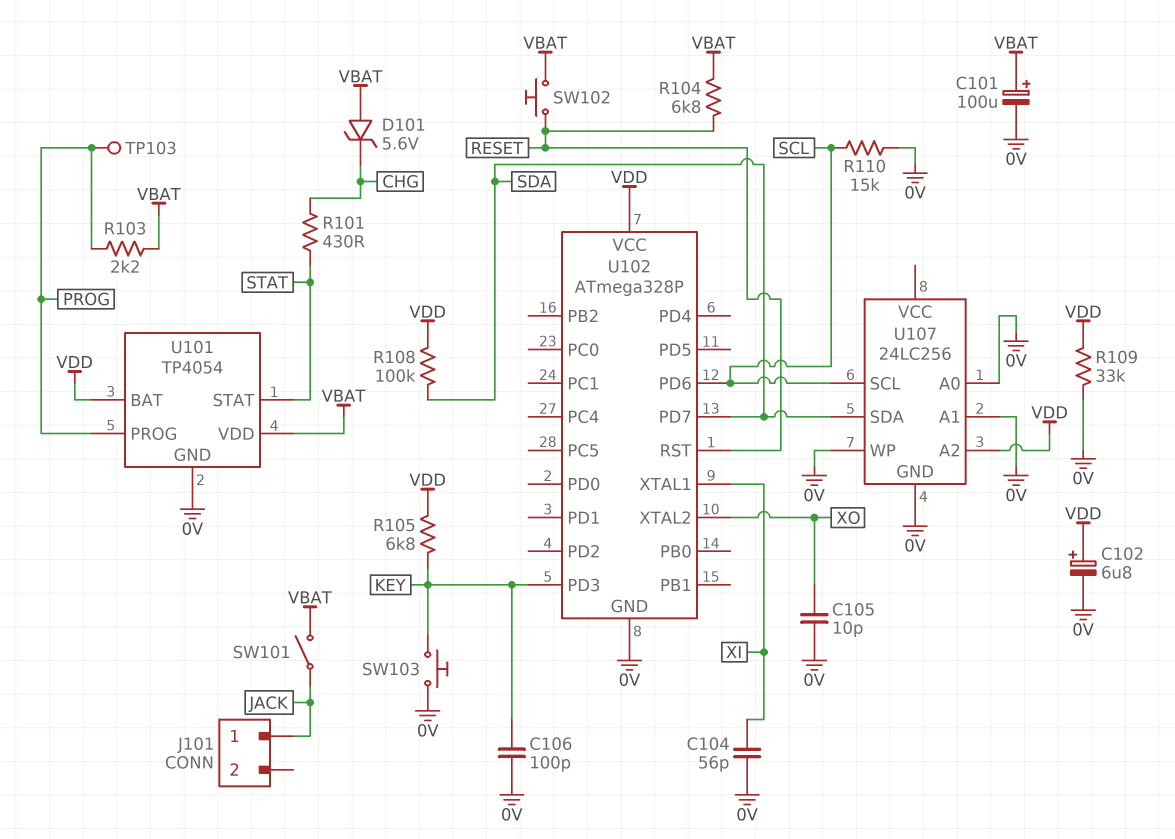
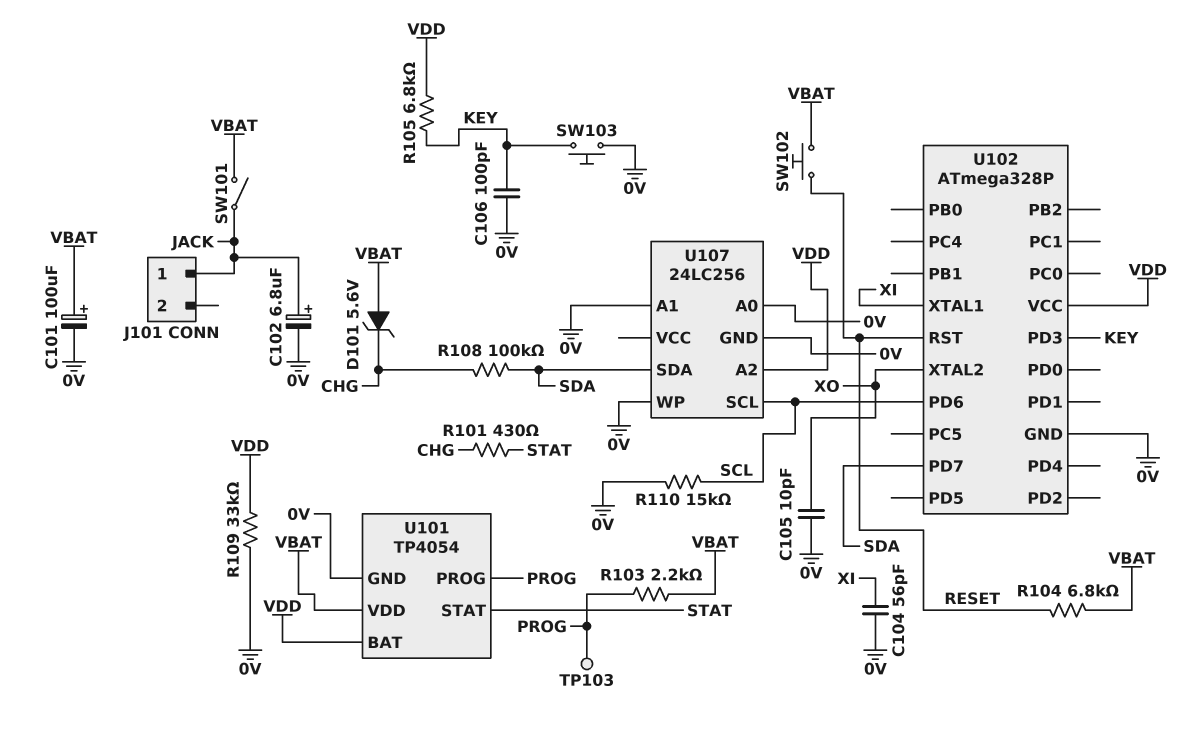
C102: 6.8uF (plus VDD, minus 0V) -> 6.8uF (plus JACK, minus 0V)
R108: 100k (SDA, VDD) -> 100k (CHG, SDA)

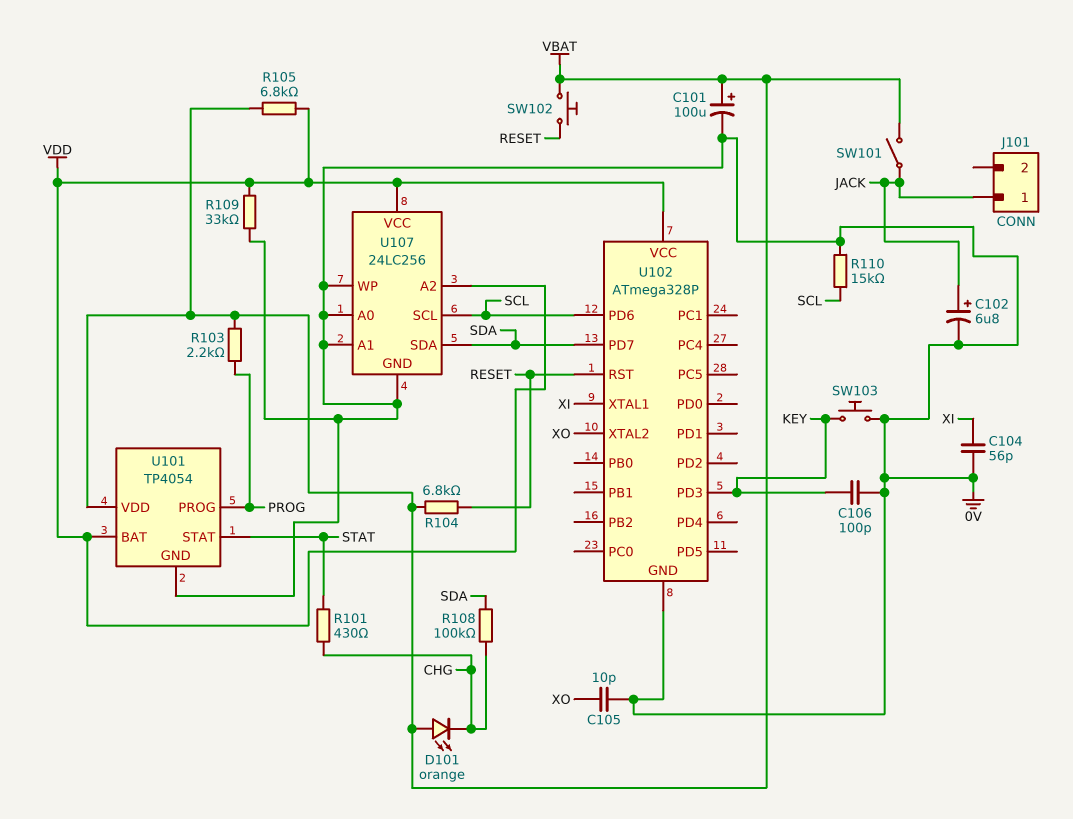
D101: zener 5.6V (A VBAT, K CHG) -> LED orange (A VBAT, K CHG)
R105: 6.8k (KEY, VDD) -> 6.8k (VBAT, VDD)
TP103: test point (PROG) -> none
U107 pin VCC: none -> VDD

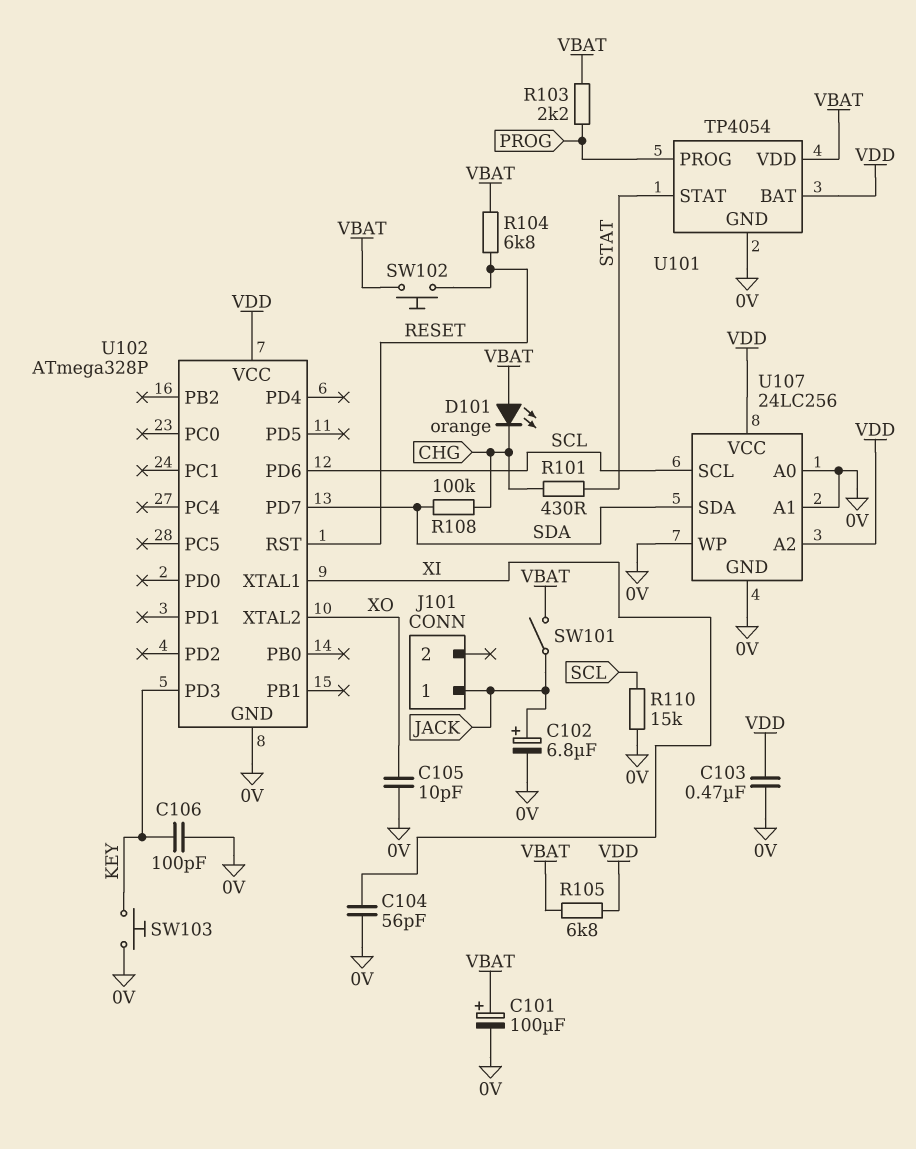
C103: none -> 470nF (0V, VDD)
R109: 33k (0V, VDD) -> none

